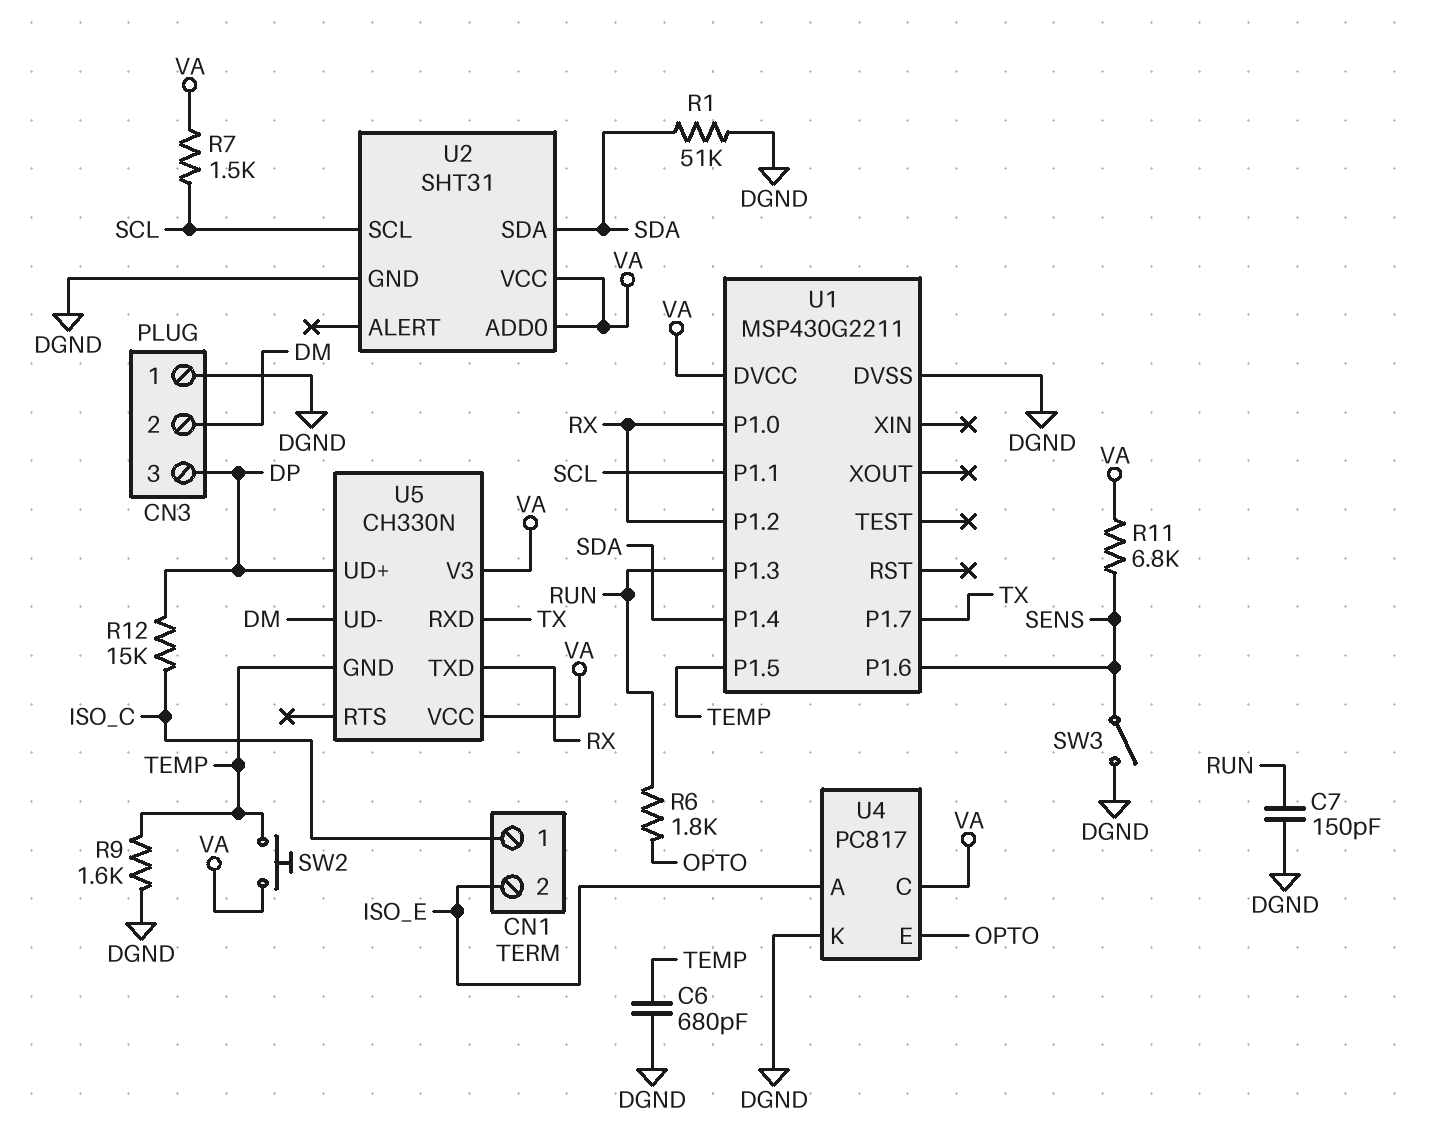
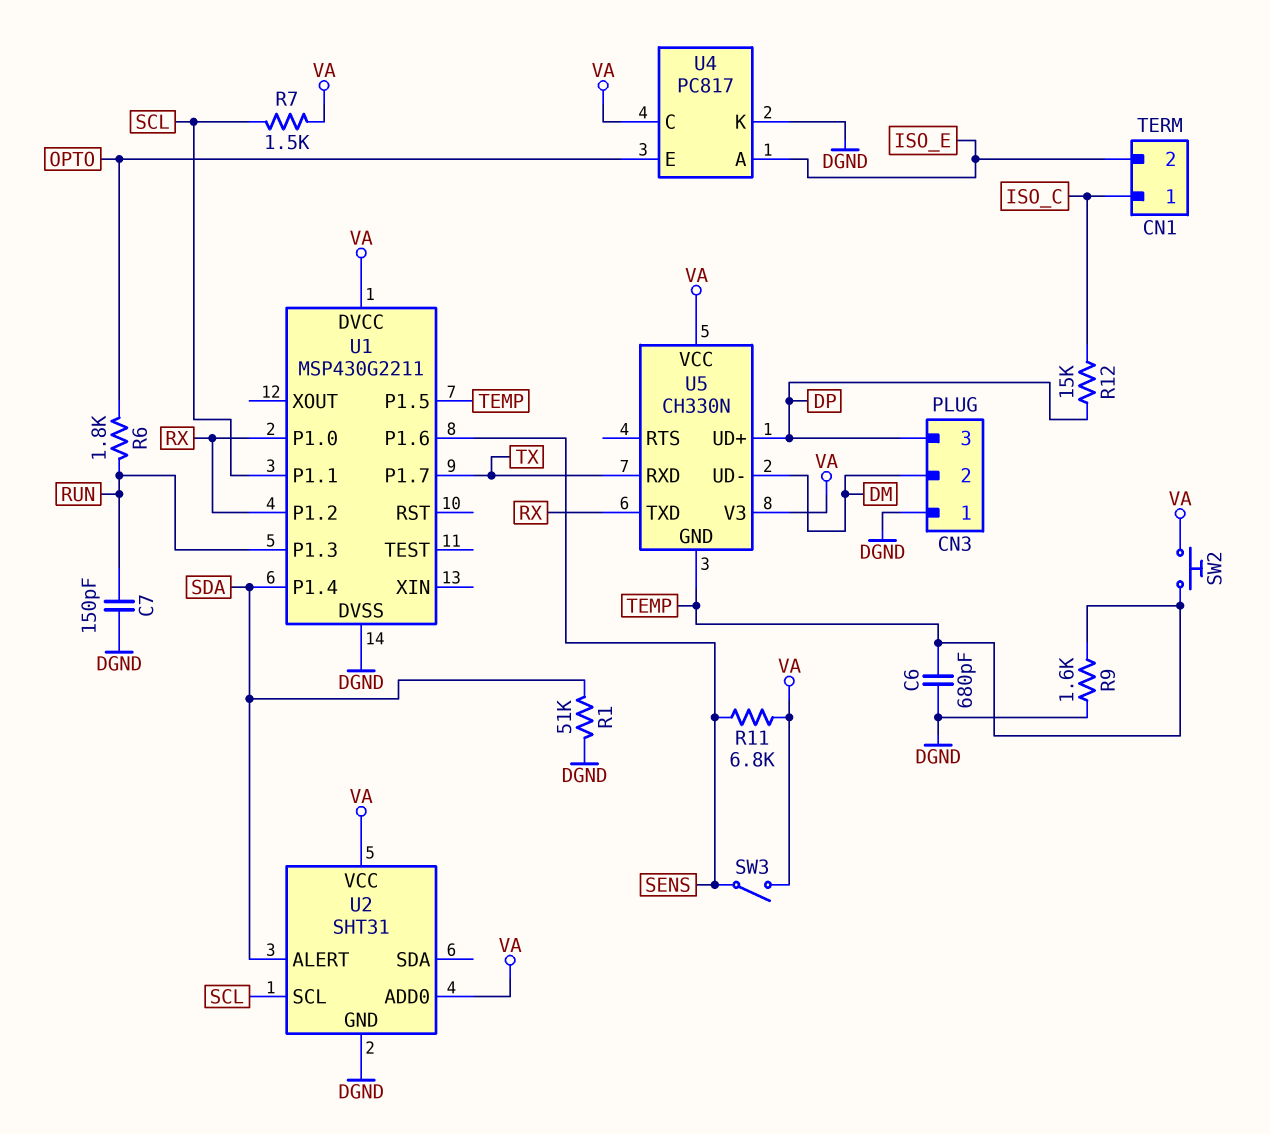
SW3: switch (DGND, SENS) -> switch (SENS, VA)
U2 pin ALERT: none -> SDA
U2 pin SDA: SDA -> none

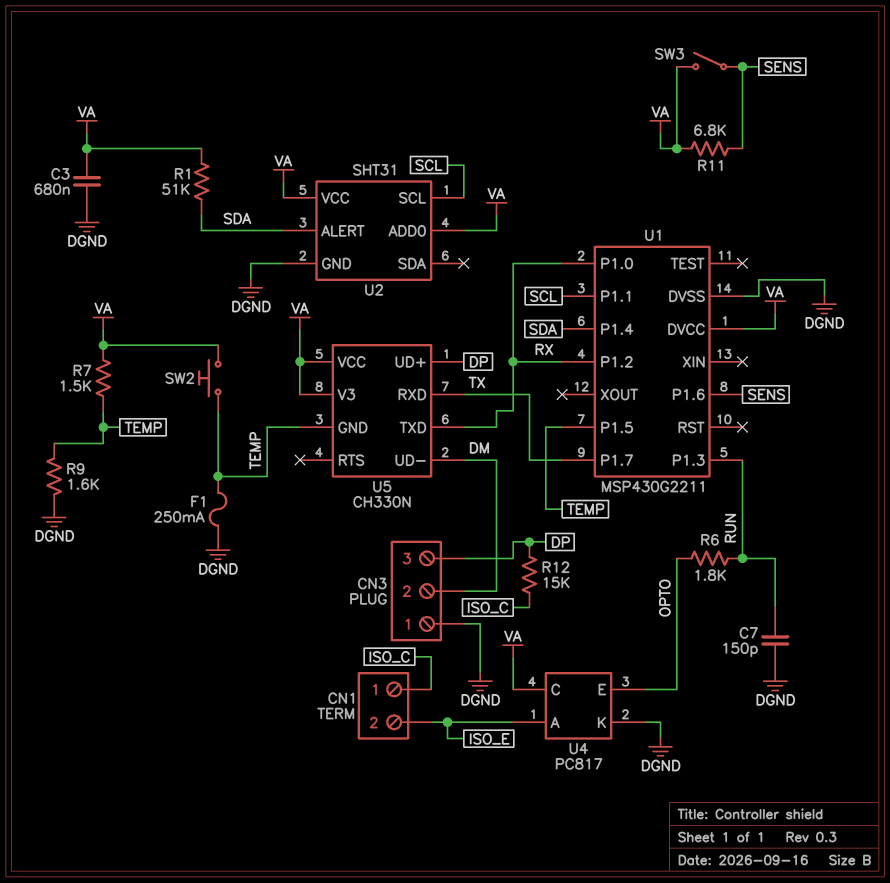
C3: none -> 680nF (DGND, VA)
C6: 680pF (DGND, TEMP) -> none
F1: none -> 250mA (DGND, TEMP)
R1: 51k (DGND, SDA) -> 51k (SDA, VA)
R7: 1.5k (SCL, VA) -> 1.5k (TEMP, VA)

